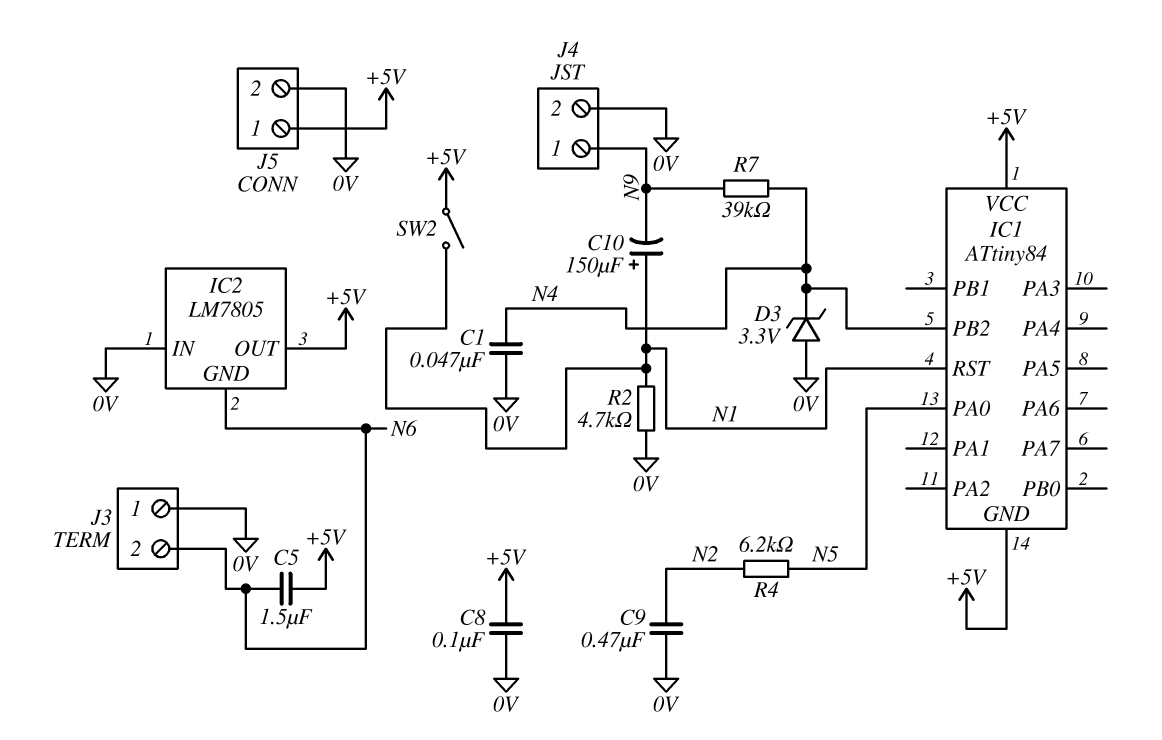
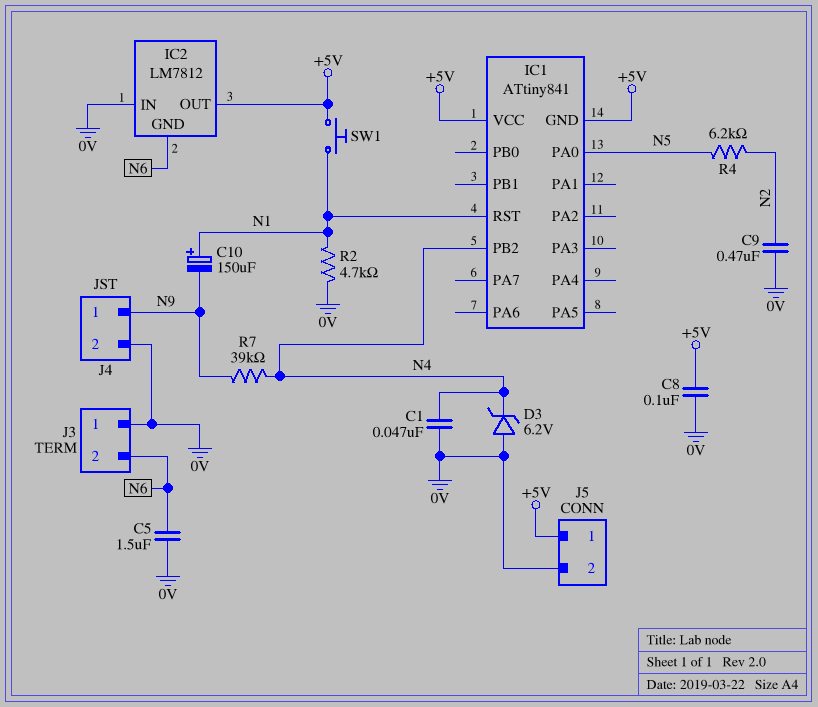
C5: 1.5uF (+5V, N6) -> 1.5uF (0V, N6)
D3: zener 3.3V (A 0V, K N4) -> zener 6.2V (A 0V, K N4)
IC1: ATtiny84 -> ATtiny841
IC2: LM7805 -> LM7812
SW1: none -> button (+5V, N1)
SW2: switch (+5V, N1) -> none

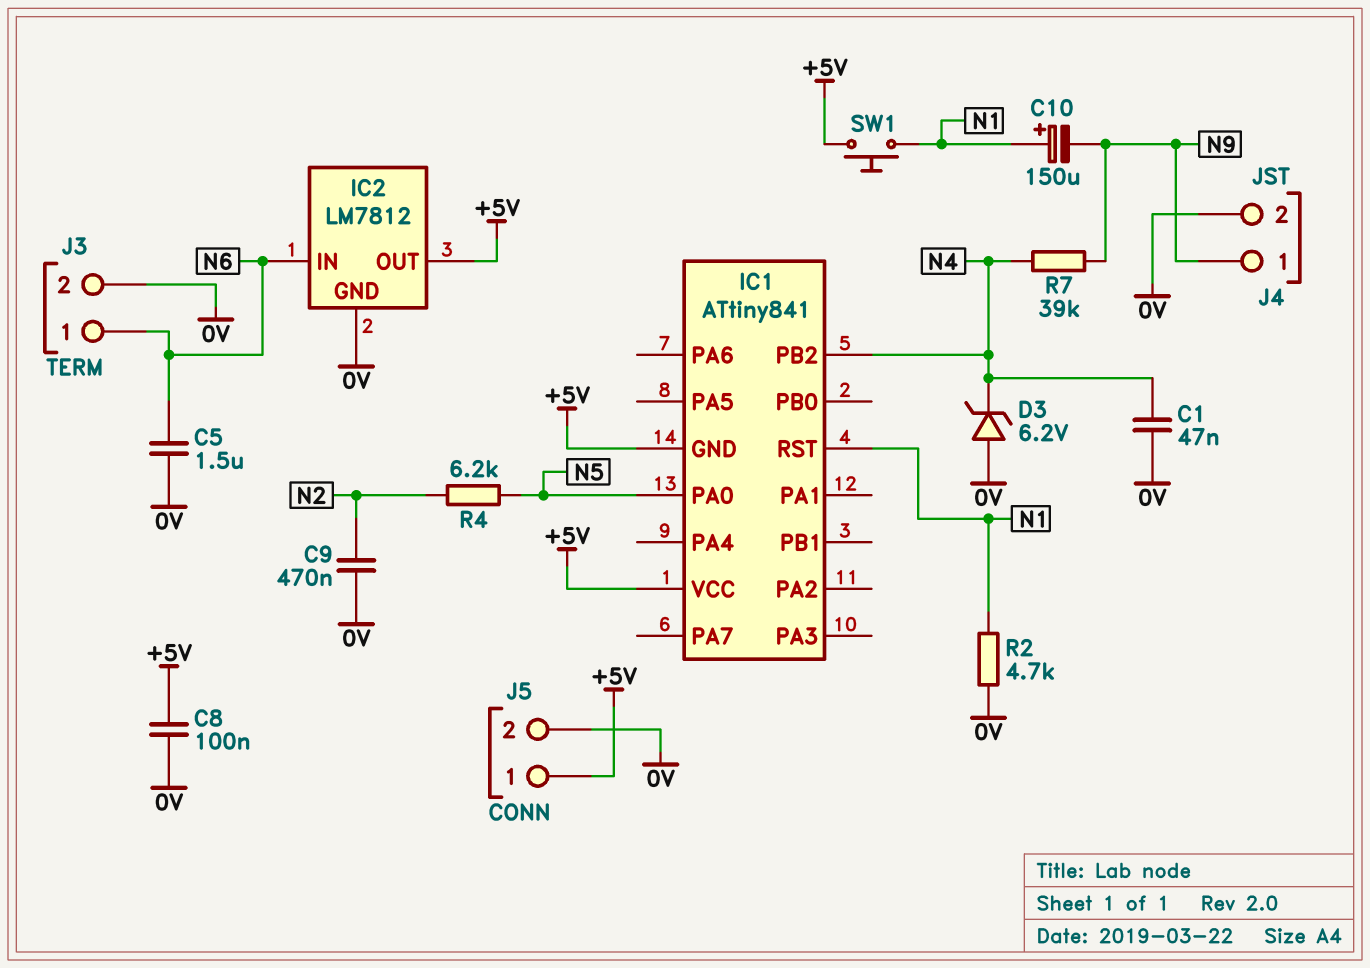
IC2 pin GND: N6 -> 0V
IC2 pin IN: 0V -> N6
J3 pin 1: 0V -> N6
J3 pin 2: N6 -> 0V

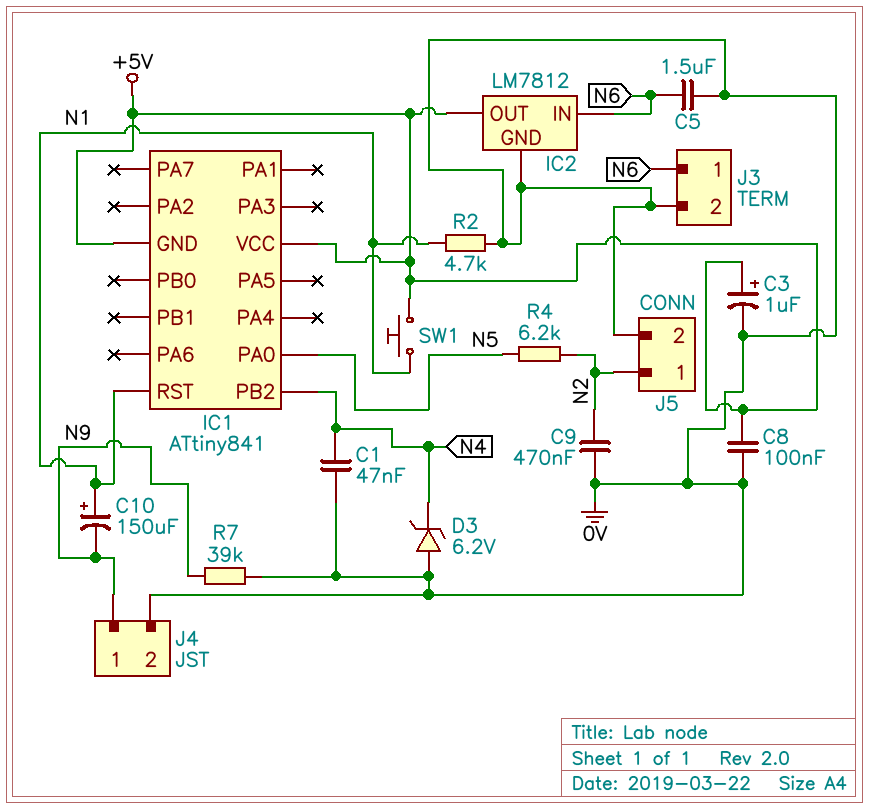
C3: none -> 1uF (plus +5V, minus 0V)
J5 pin 1: +5V -> N2
R7: 39k (N4, N9) -> 39k (0V, N9)

